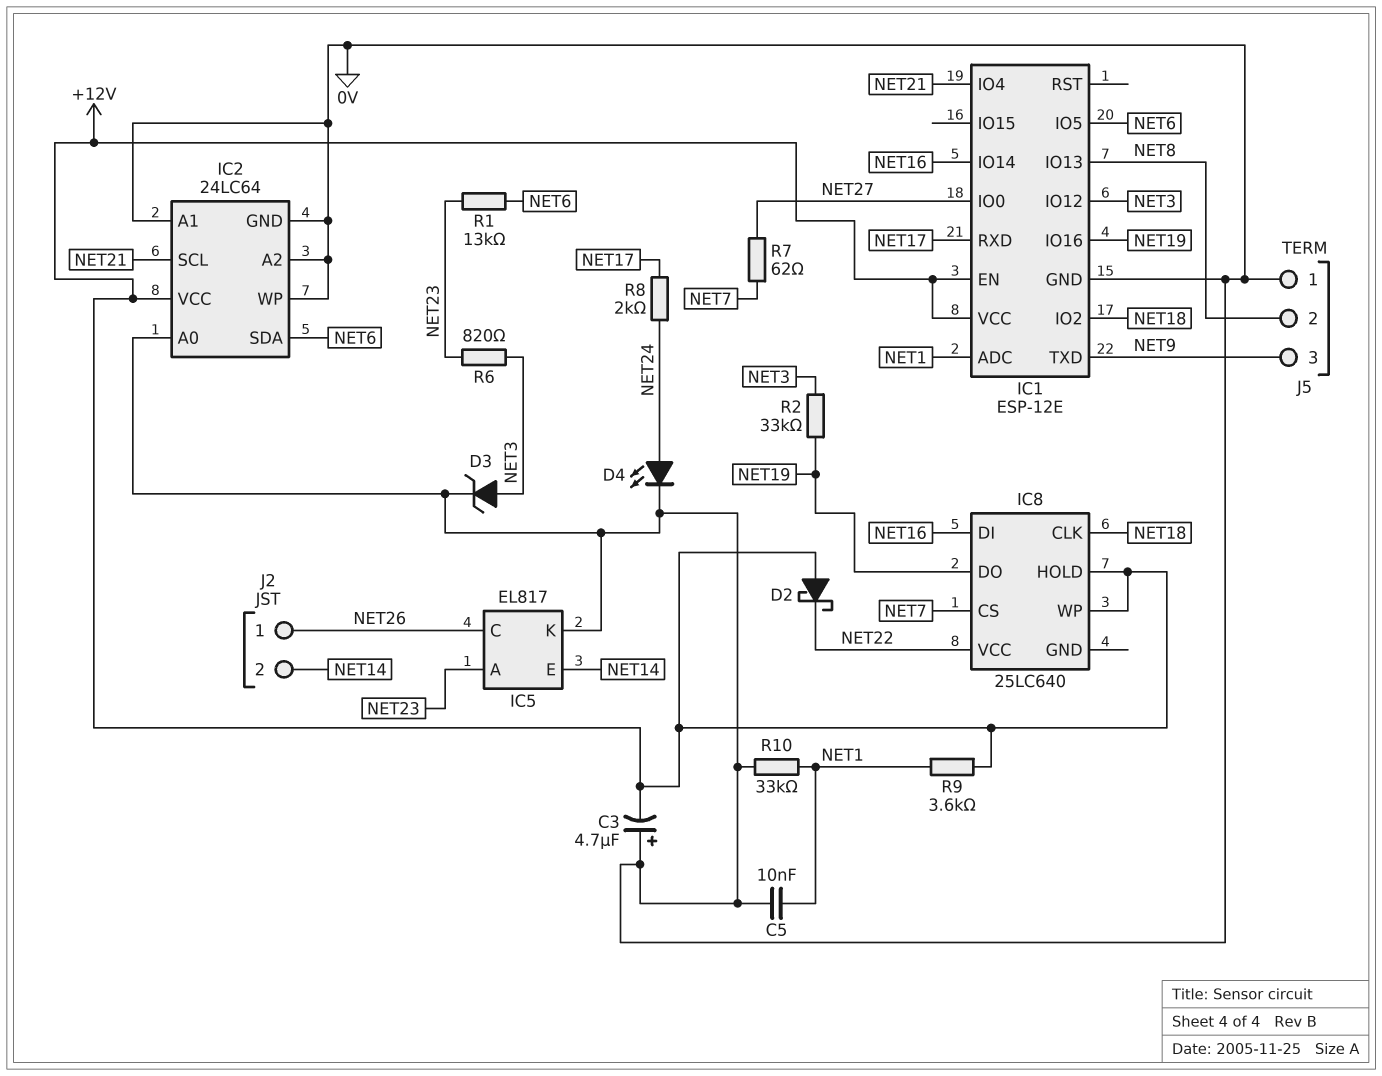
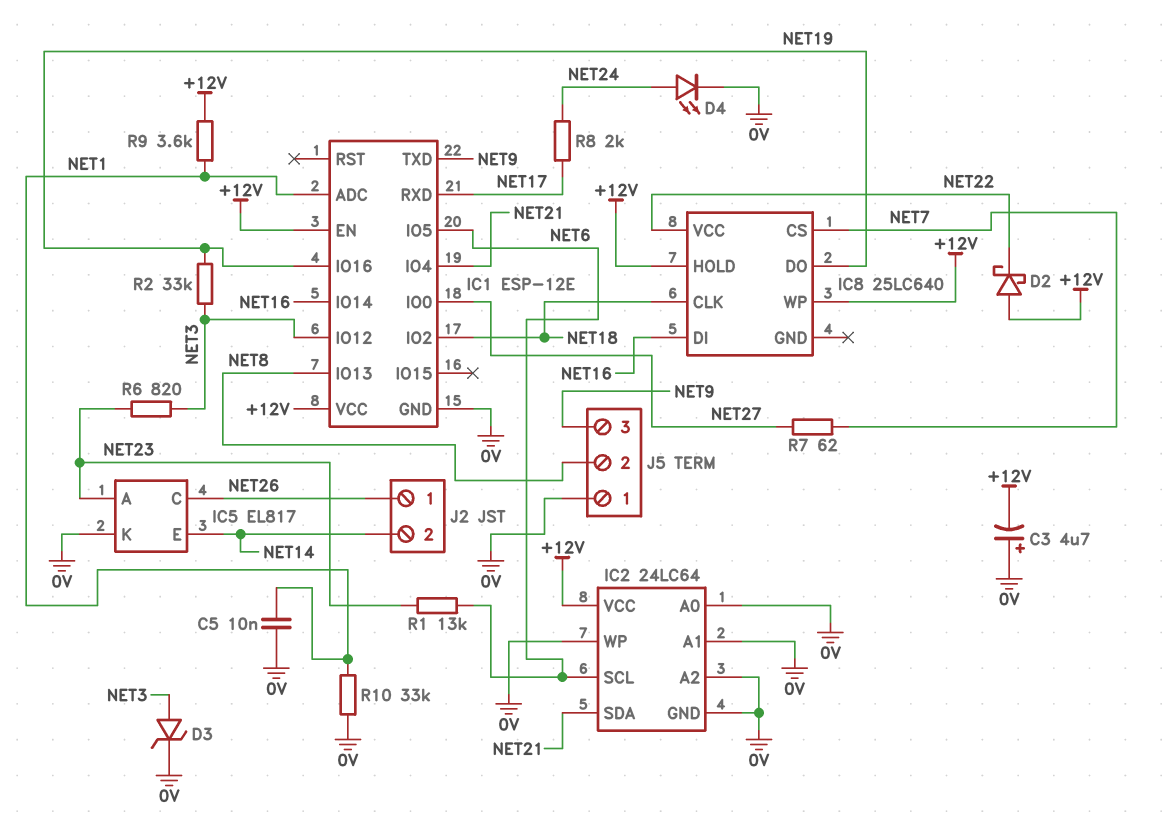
IC2 pin SCL: NET21 -> NET6
IC2 pin SDA: NET6 -> NET21

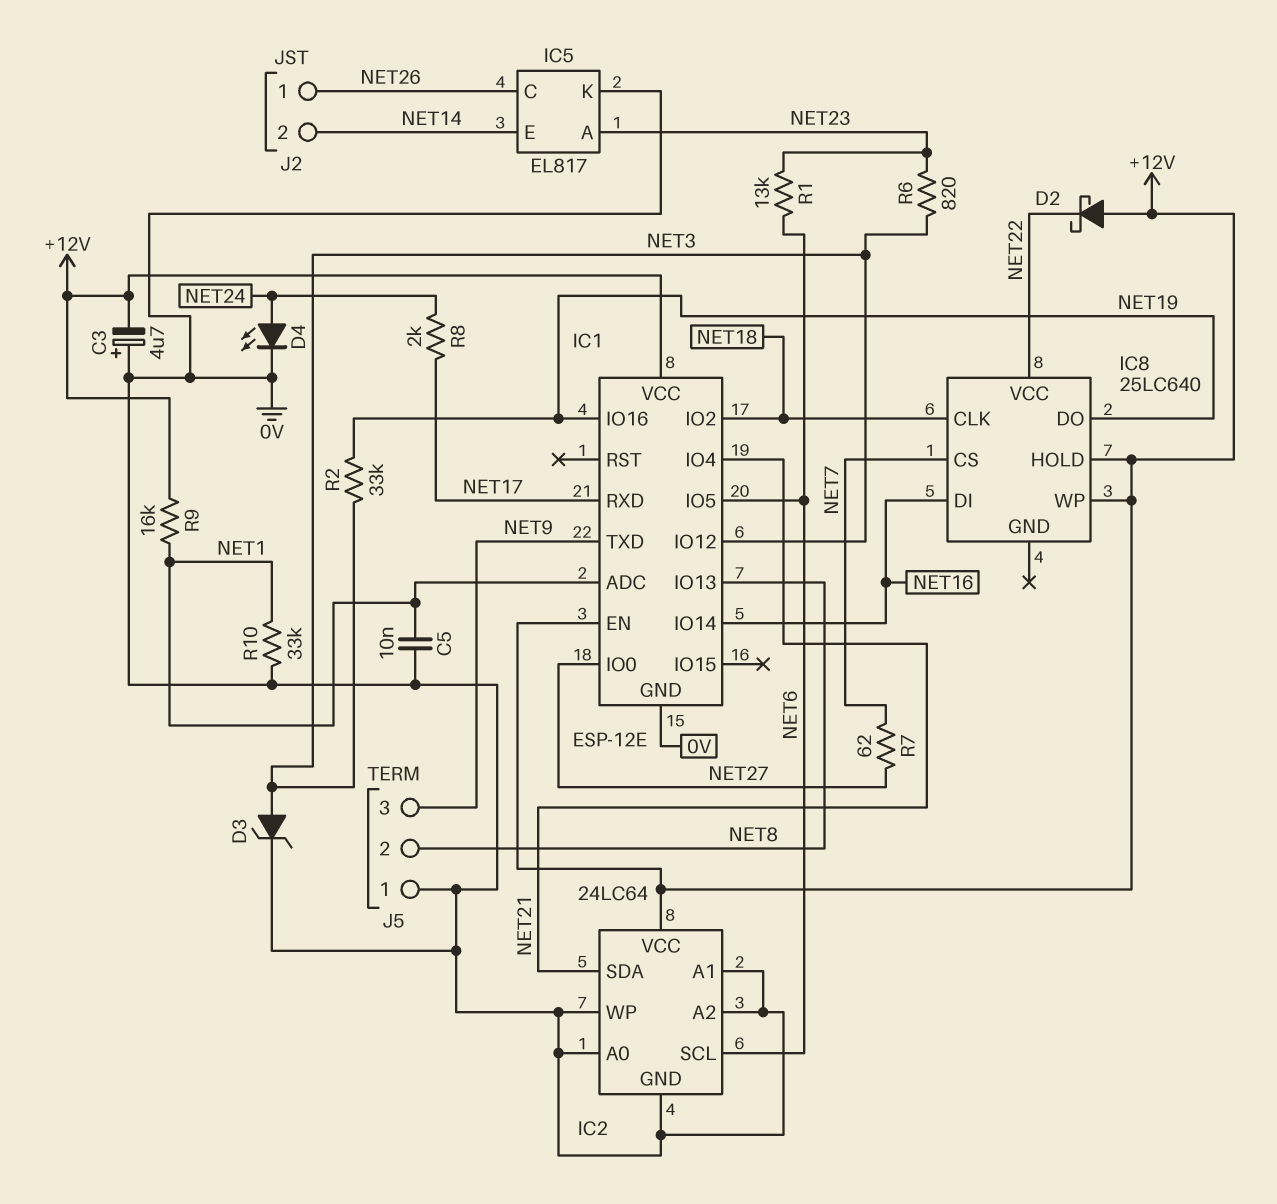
R9: 3.6k (+12V, NET1) -> 16k (+12V, NET1)

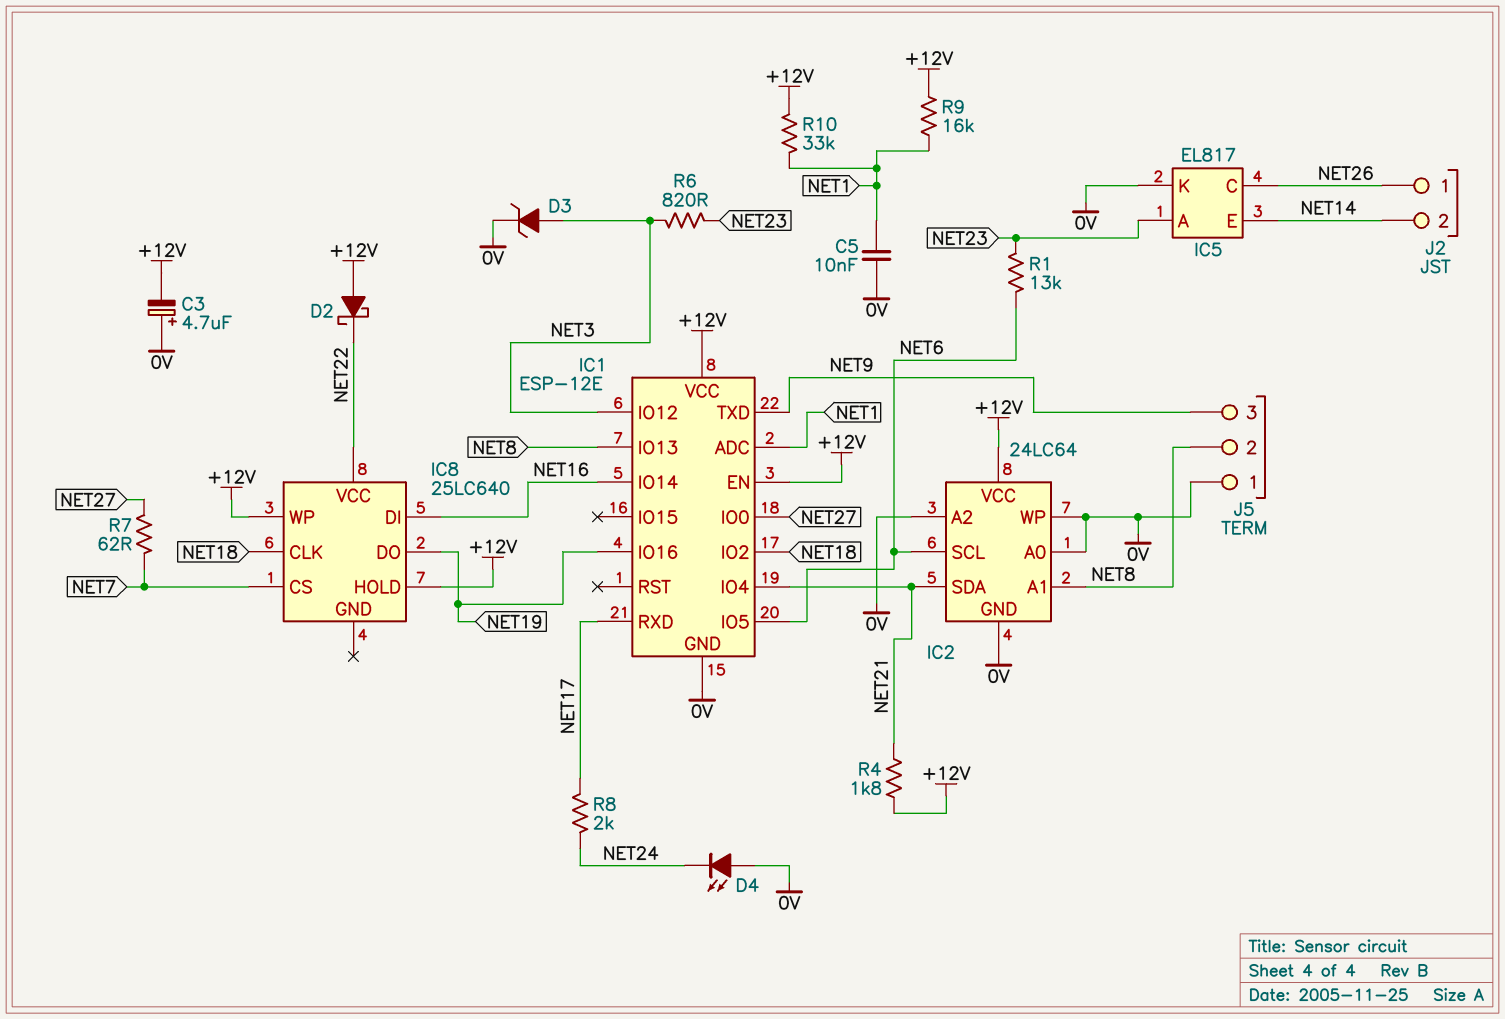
D4: LED (A NET24, K 0V) -> LED (A 0V, K NET24)
IC2 pin A1: 0V -> NET8
R2: 33k (NET3, NET19) -> none
R4: none -> 1.8k (+12V, NET21)
R10: 33k (0V, NET1) -> 33k (+12V, NET1)

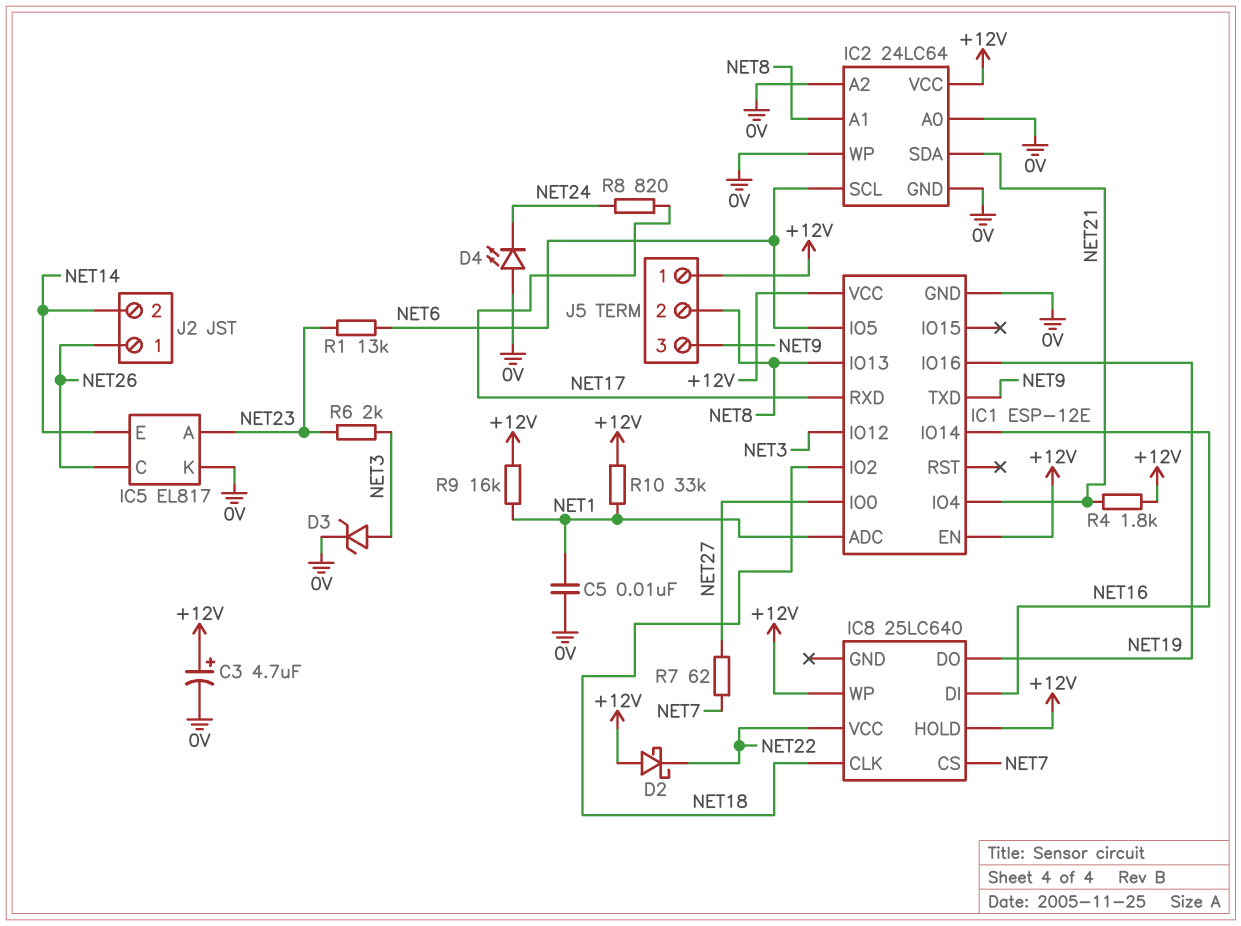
C3: 4.7uF (plus 0V, minus +12V) -> 4.7uF (plus +12V, minus 0V)
J5 pin 1: 0V -> +12V
R6: 820 (NET3, NET23) -> 2k (NET3, NET23)
R8: 2k (NET17, NET24) -> 820 (NET17, NET24)

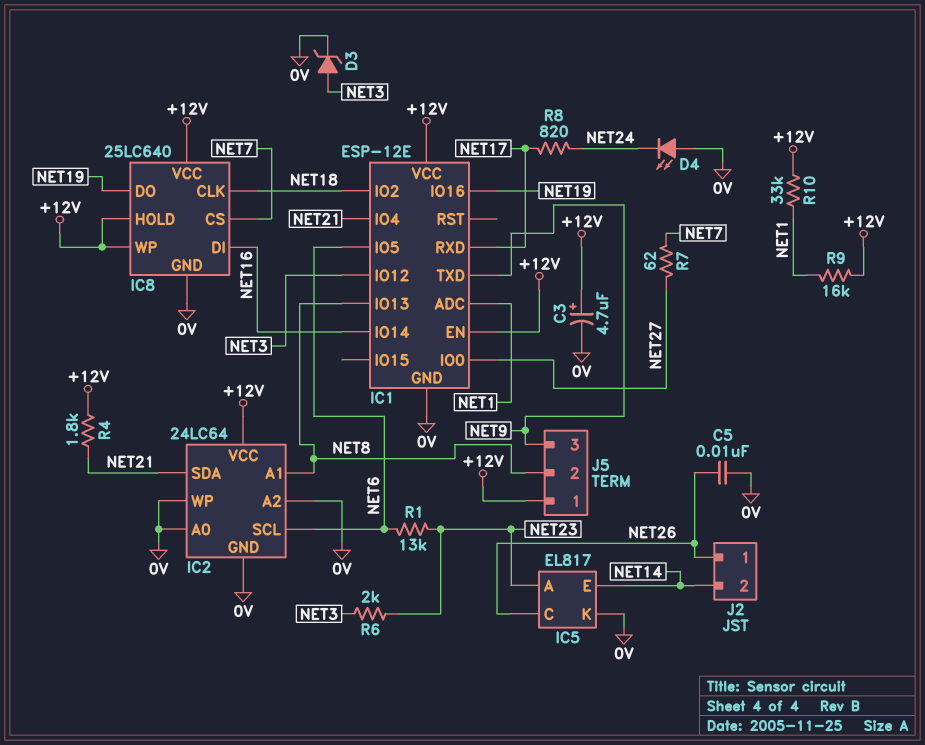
C5: 10nF (0V, NET1) -> 10nF (0V, NET26)
D2: schottky (A +12V, K NET22) -> none
IC8 pin GND: none -> 0V
IC8 pin VCC: NET22 -> +12V

